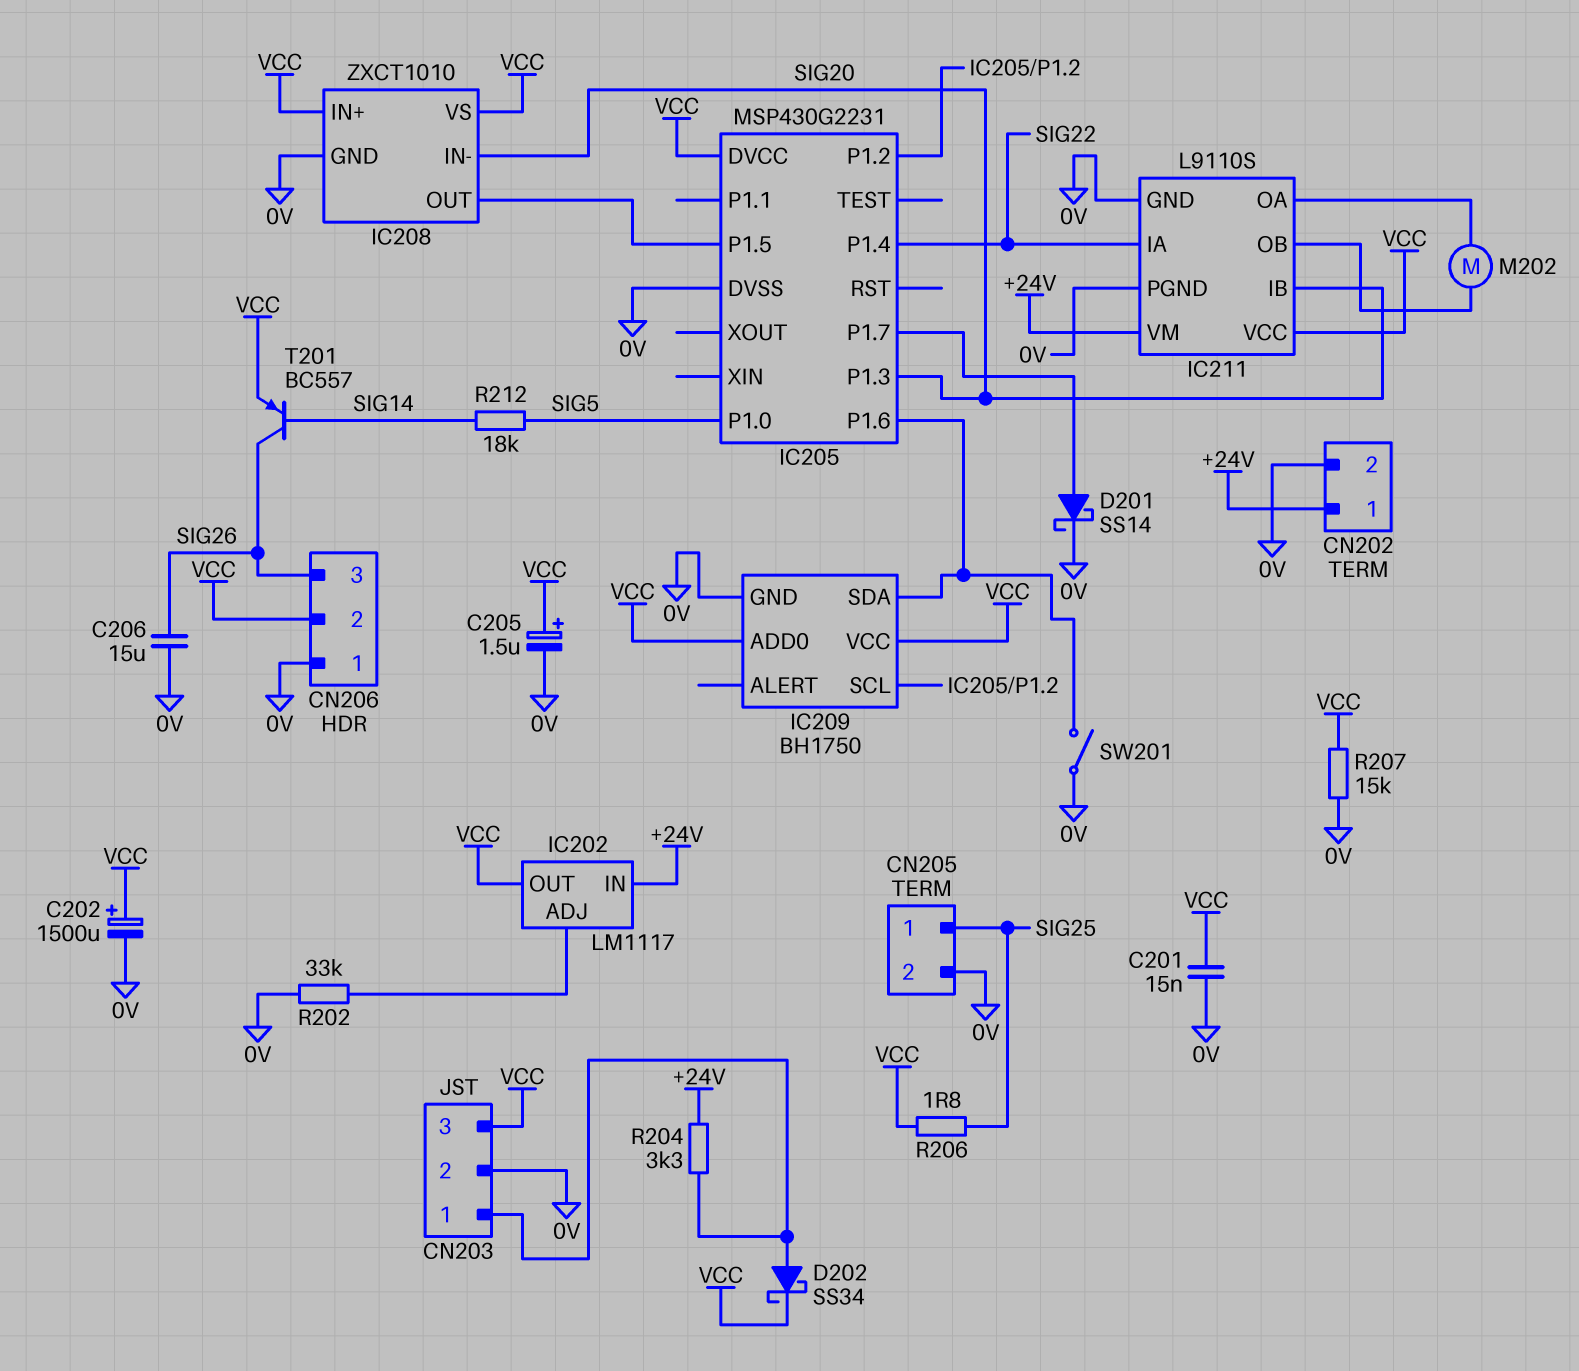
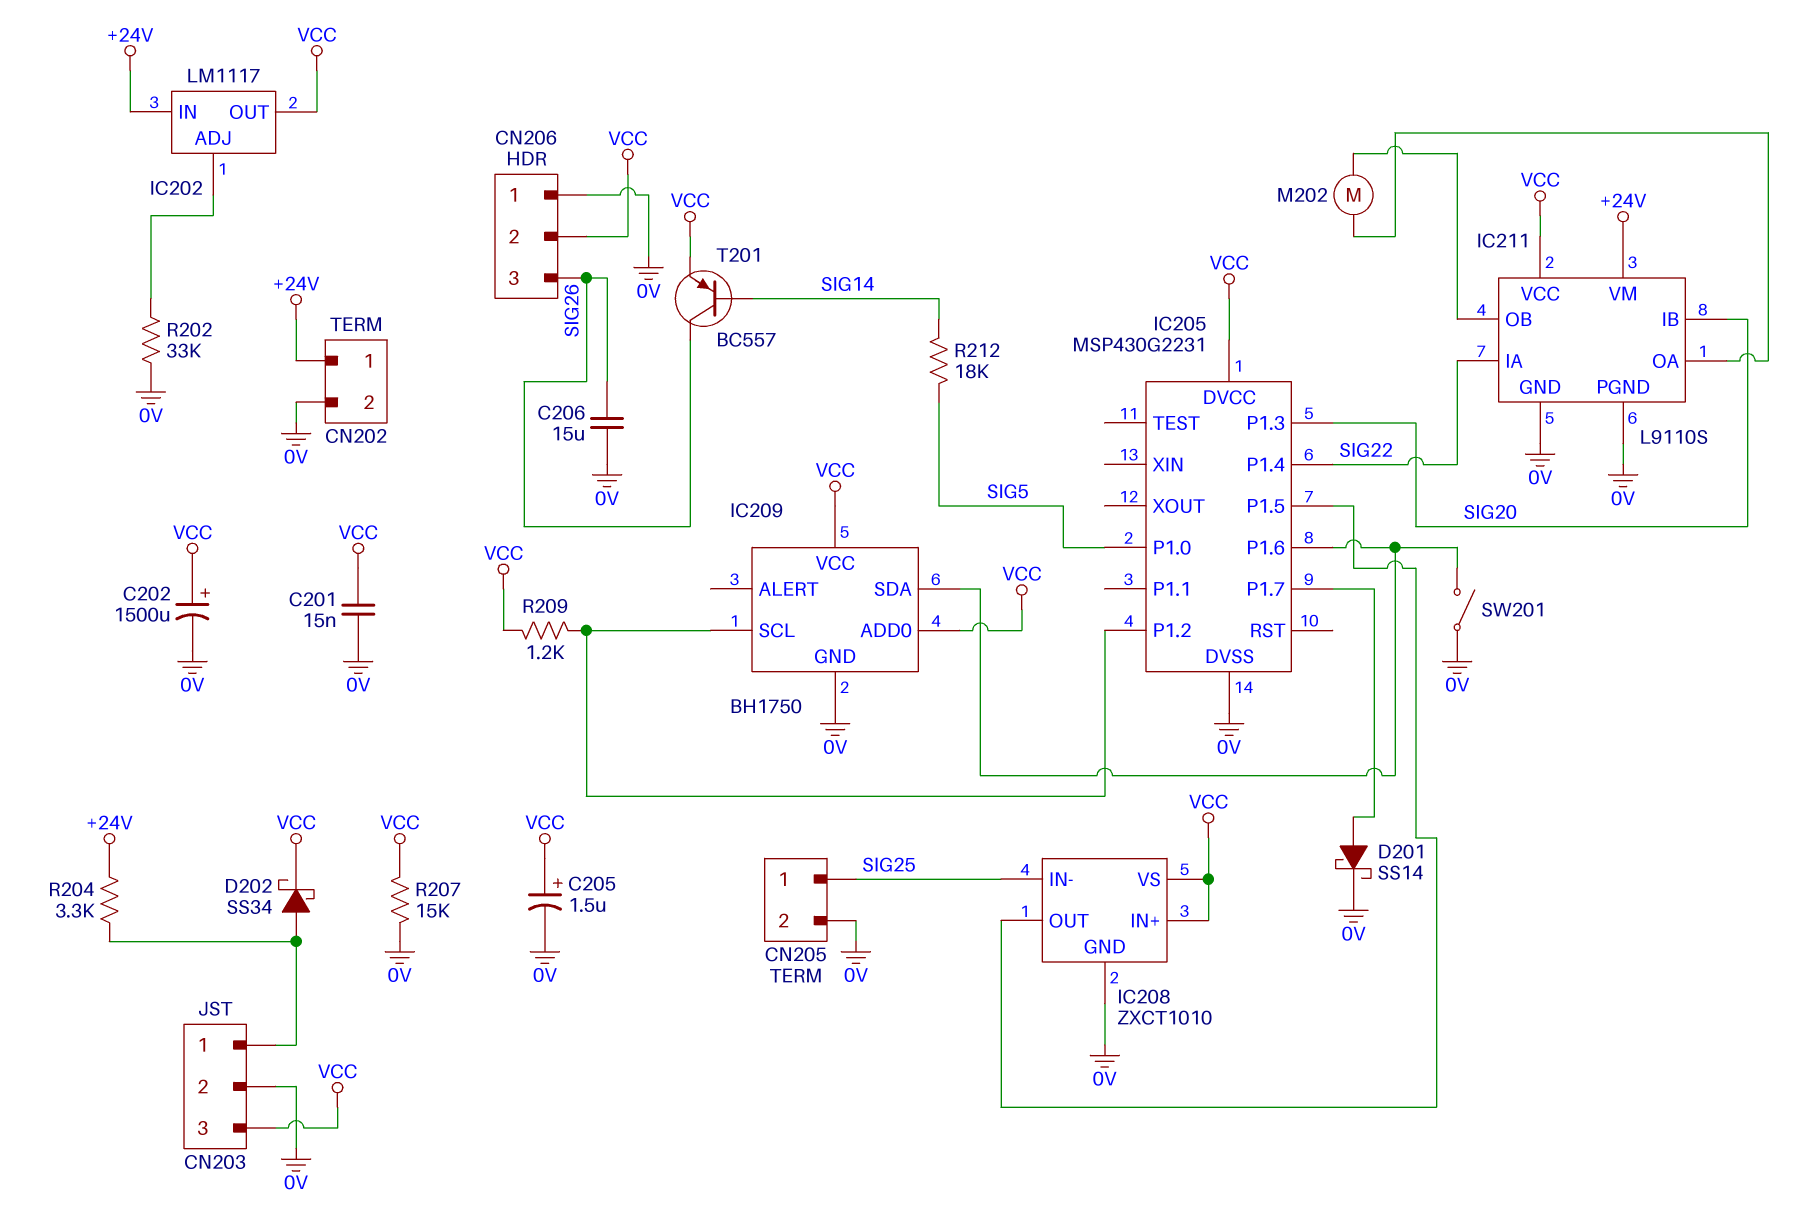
IC208 pin IN-: SIG20 -> SIG25
R206: 1.8 (SIG25, VCC) -> none
R209: none -> 1.2k (IC205/P1.2, VCC)

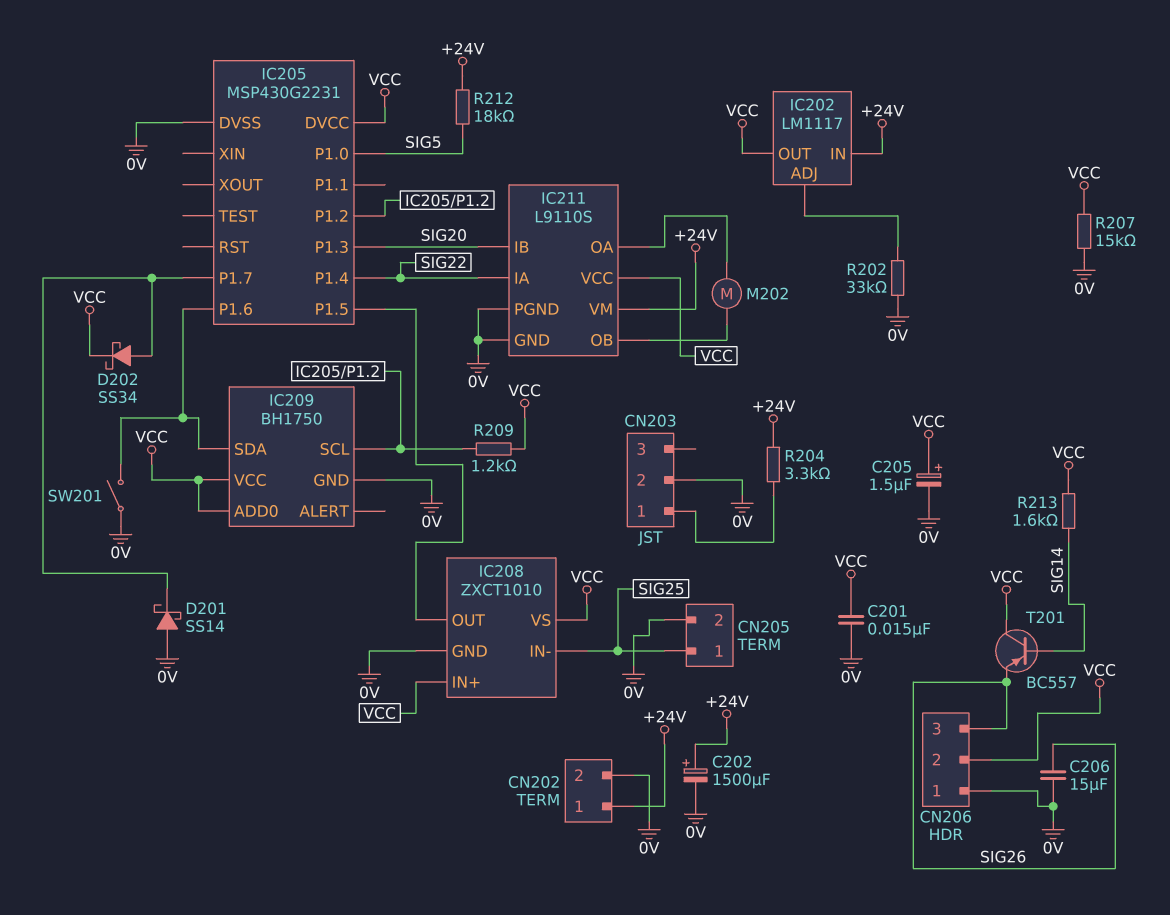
C202: 1500uF (plus VCC, minus 0V) -> 1500uF (plus +24V, minus 0V)
CN203 pin 3: VCC -> none
D201: schottky SS14 (A IC205/P1.7, K 0V) -> schottky SS14 (A 0V, K IC205/P1.7)
D202: schottky SS34 (A CN203/1, K VCC) -> schottky SS34 (A IC205/P1.7, K VCC)
R212: 18k (SIG5, SIG14) -> 18k (+24V, SIG5)
R213: none -> 1.6k (SIG14, VCC)
T201: PNP BC557 (B SIG14, C SIG26, E VCC) -> PNP BC557 (B SIG14, C VCC, E SIG26)

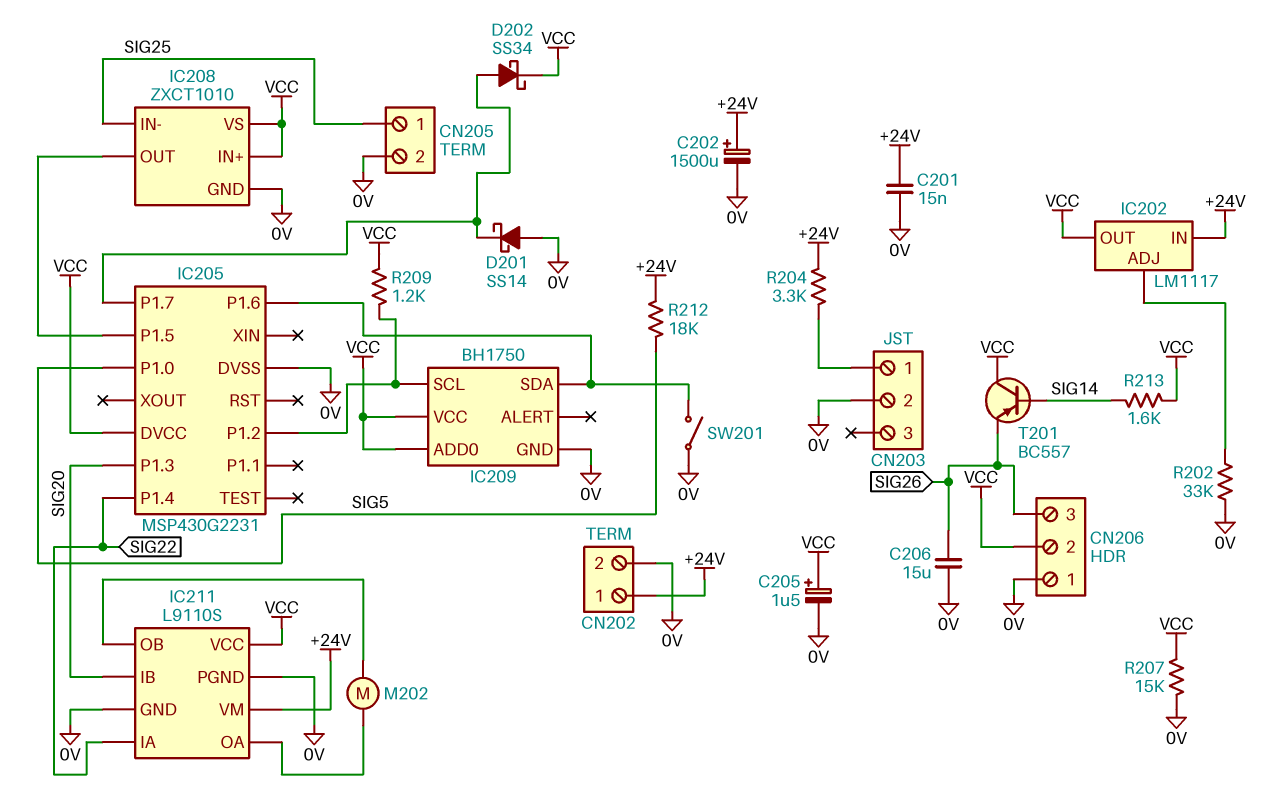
C201: 15nF (0V, VCC) -> 15nF (+24V, 0V)

